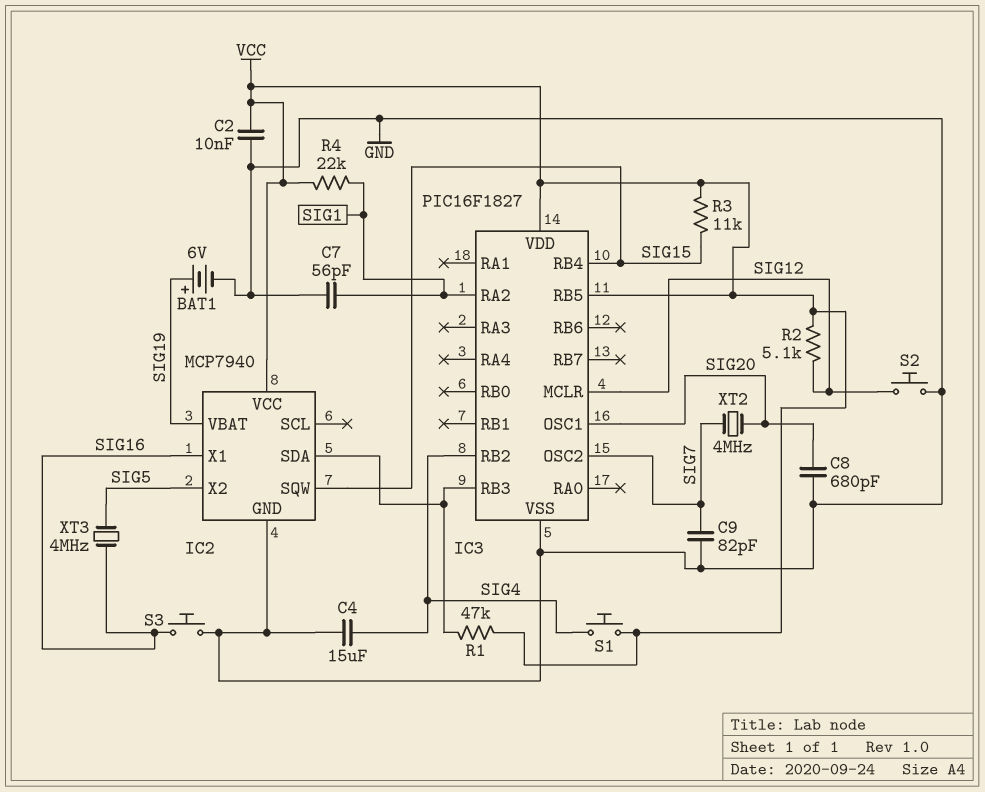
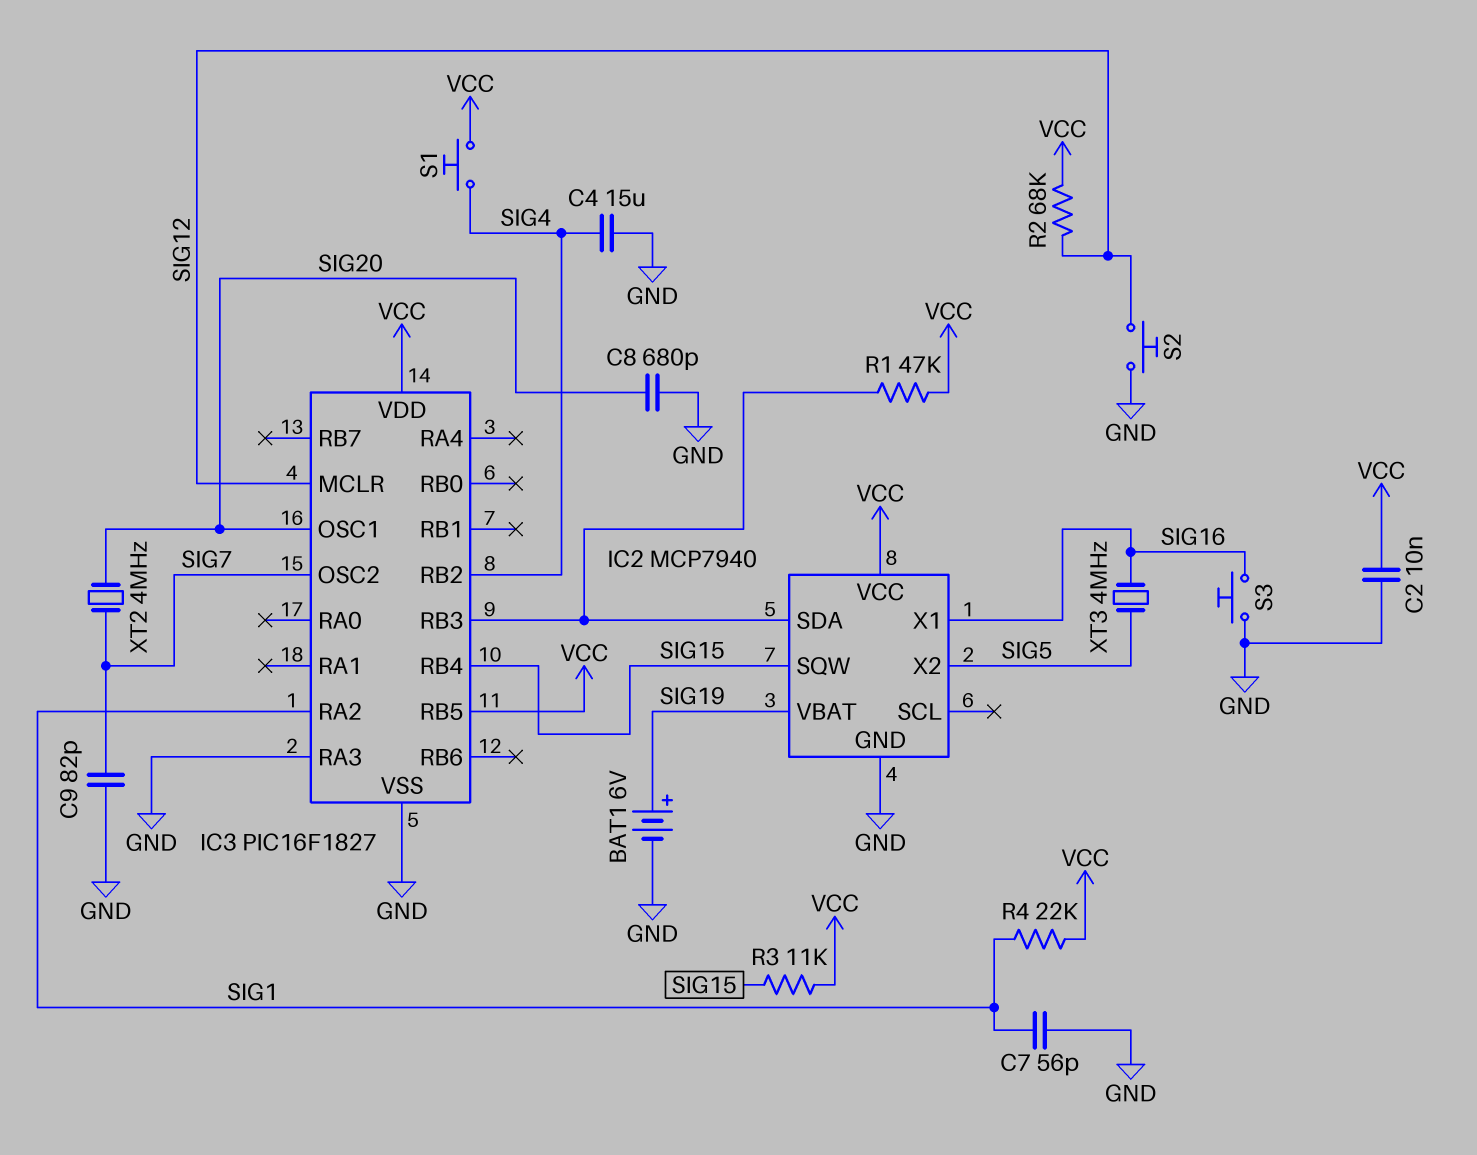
IC3 pin RA3: none -> GND
R2: 5.1k (SIG12, VCC) -> 68k (SIG12, VCC)

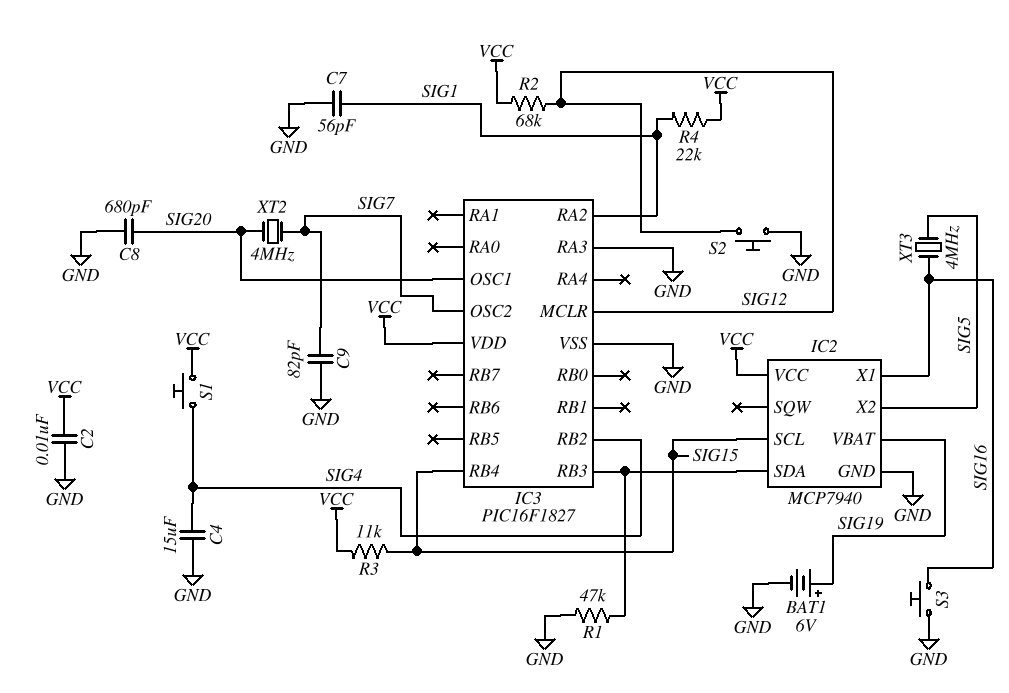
IC2 pin SCL: none -> SIG15
IC2 pin SQW: SIG15 -> none
IC3 pin RB5: VCC -> none
R1: 47k (IC2/SDA, VCC) -> 47k (GND, IC2/SDA)

